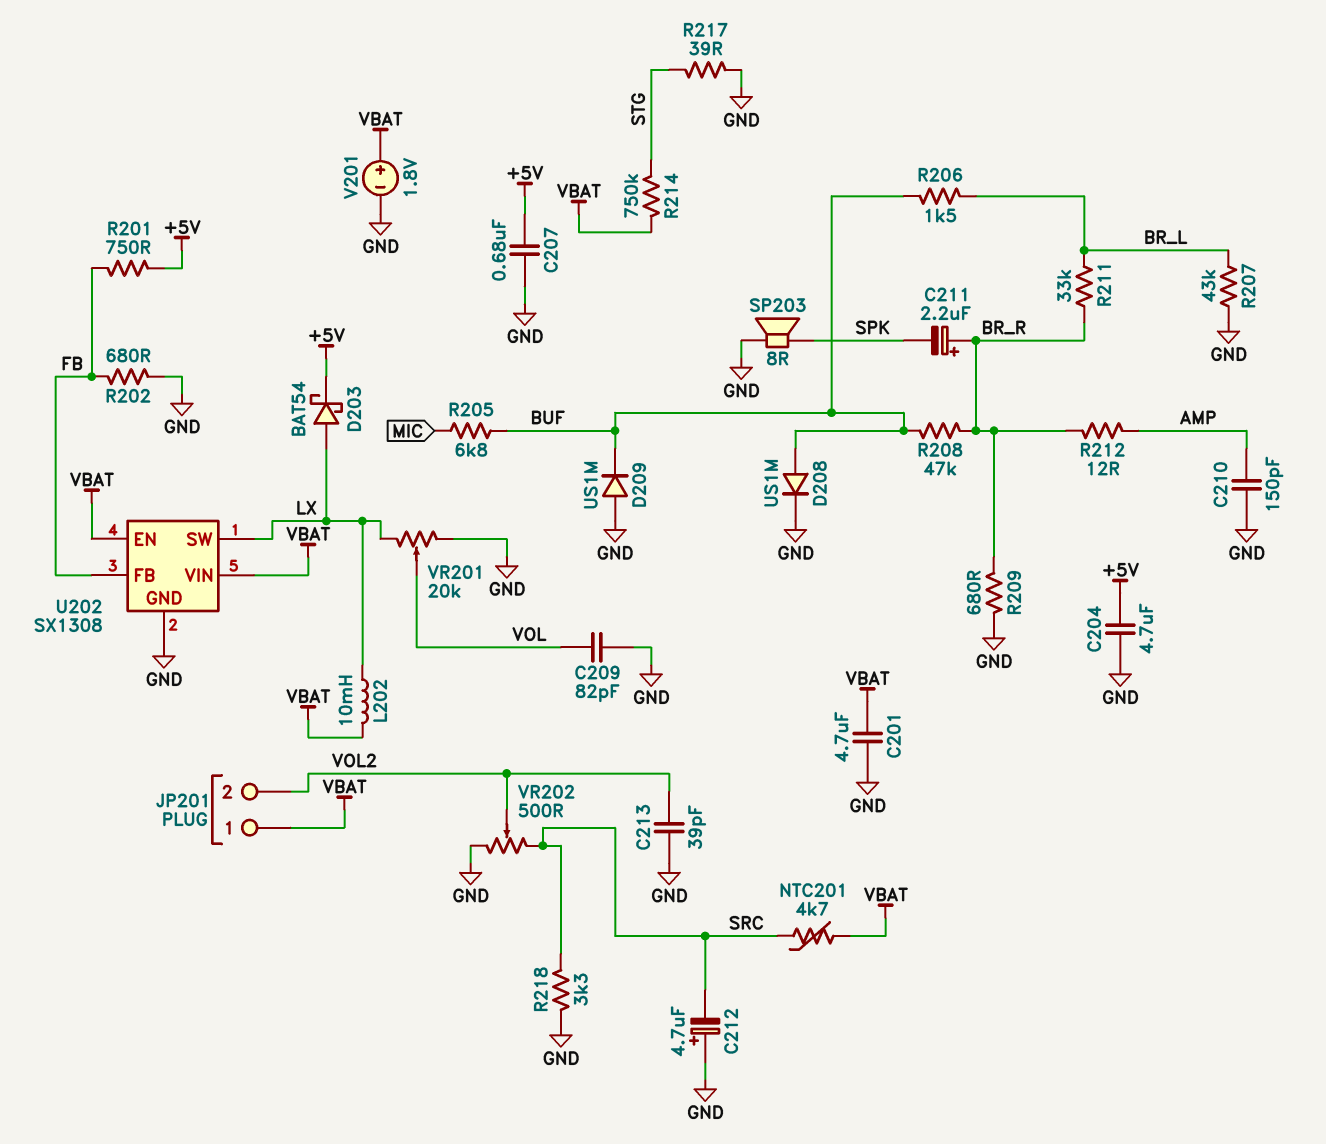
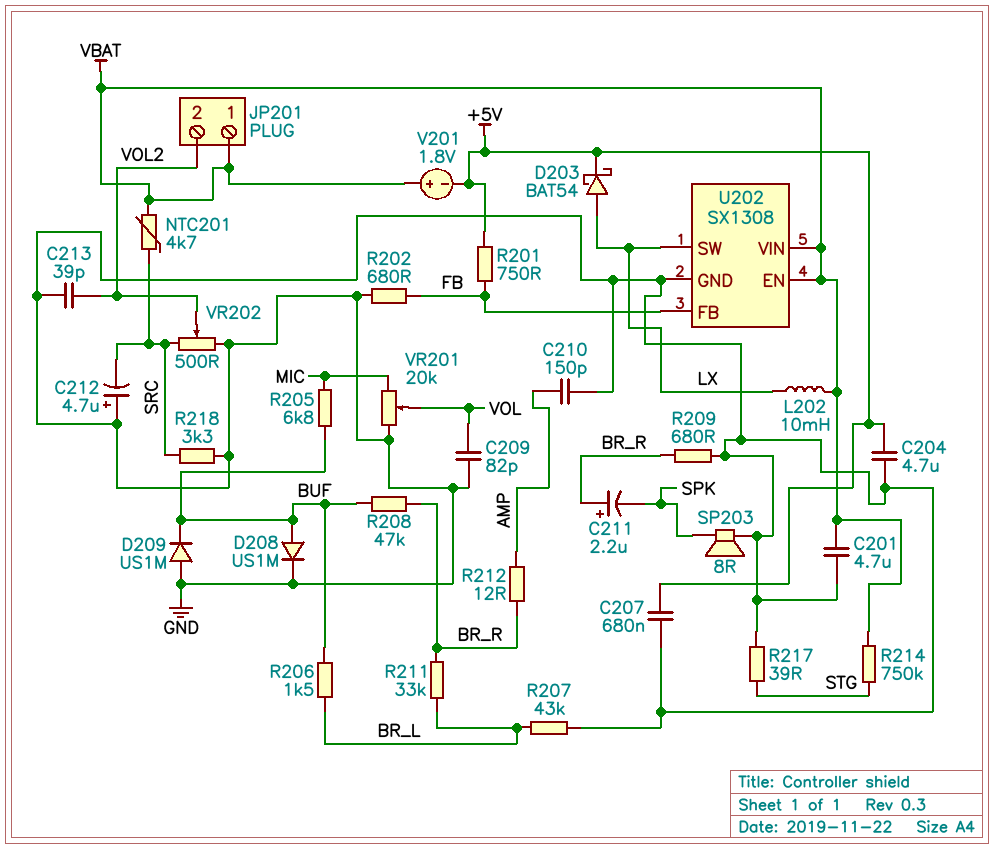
V201: 1.8V (plus VBAT, minus GND) -> 1.8V (plus VBAT, minus +5V)
VR201: 20k (GND, LX, wiper VOL) -> 20k (GND, MIC, wiper VOL)

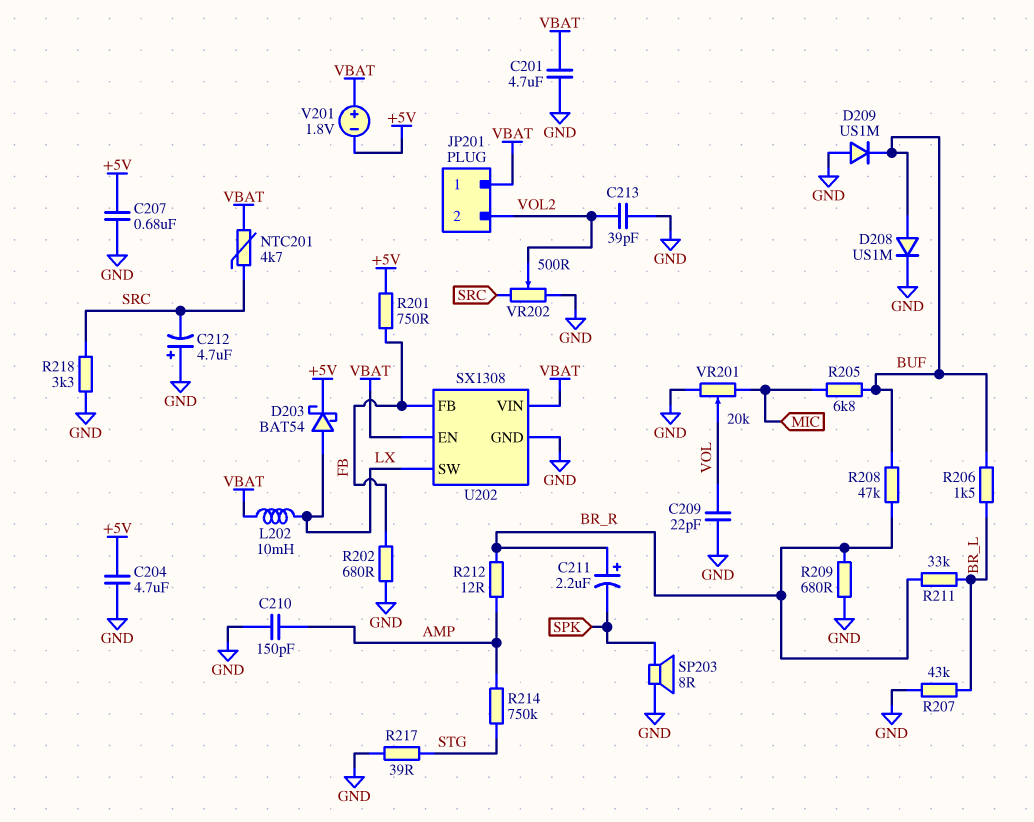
C209: 82pF (GND, VOL) -> 22pF (GND, VOL)
R214: 750k (STG, VBAT) -> 750k (AMP, STG)

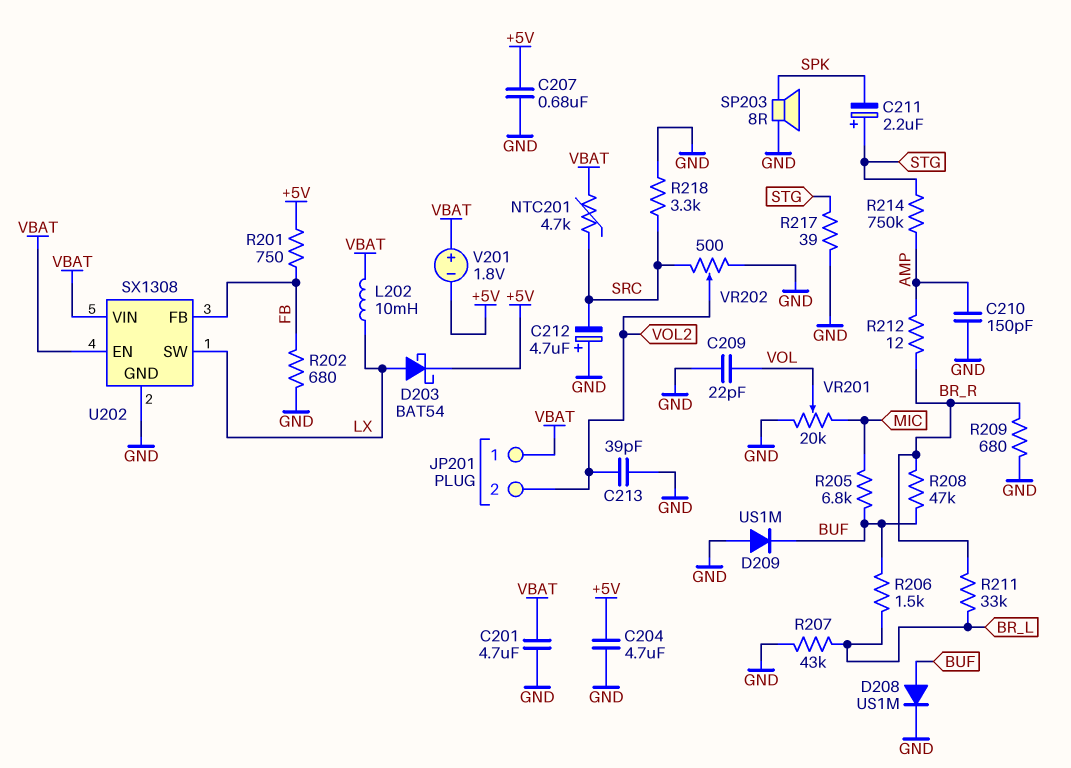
C211: 2.2uF (plus BR_R, minus SPK) -> 2.2uF (plus STG, minus SPK)

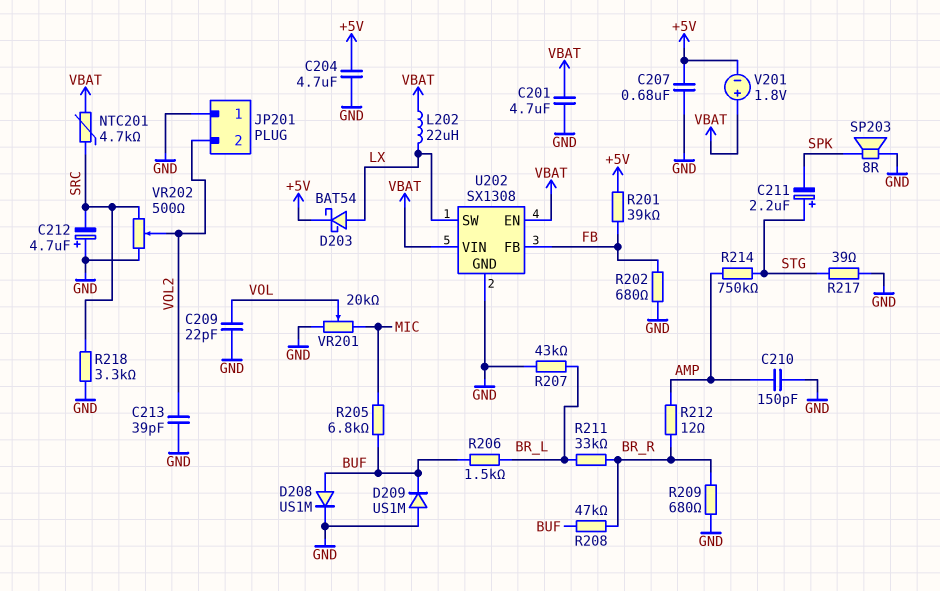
JP201 pin 1: VBAT -> GND
L202: 10mH (LX, VBAT) -> 22uH (LX, VBAT)
R201: 750 (+5V, FB) -> 39k (+5V, FB)

